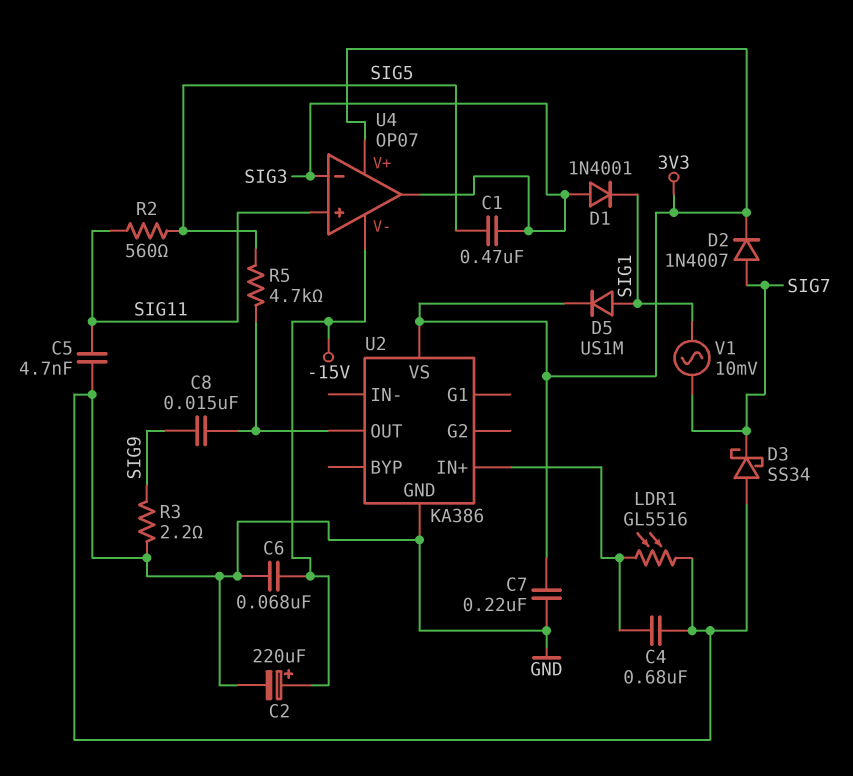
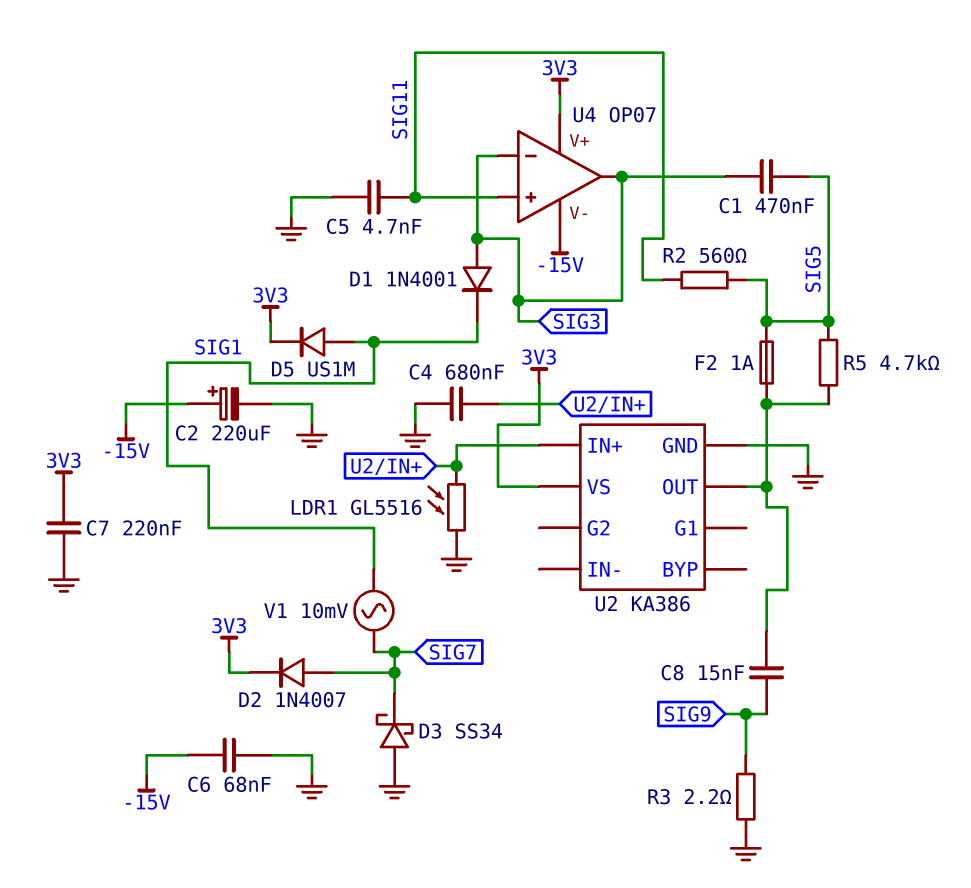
F2: none -> 1A (SIG5, U2/OUT)

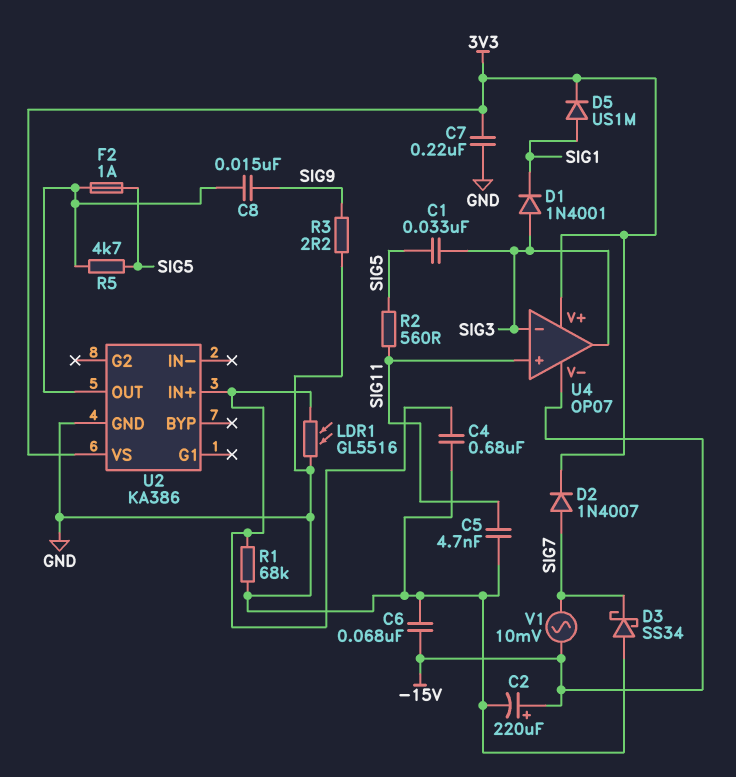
C1: 470nF (SIG3, SIG5) -> 33nF (SIG3, SIG5)
R1: none -> 68k (GND, U2/IN+)
V1: AC 10mV (SIG1, SIG7) -> AC 10mV (-15V, SIG7)

